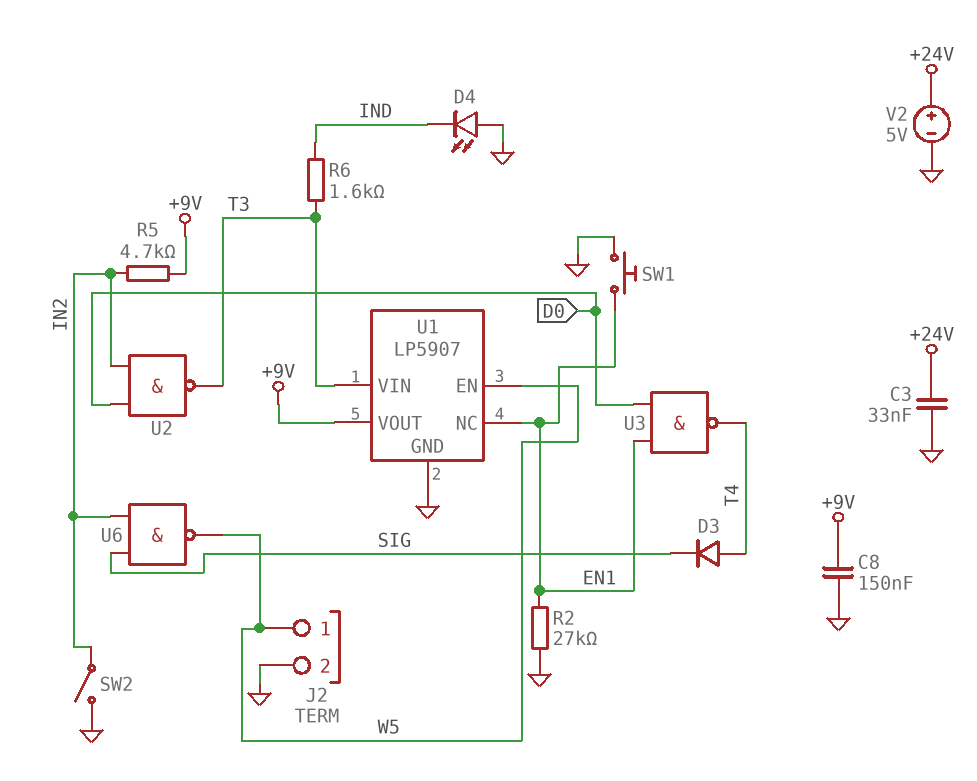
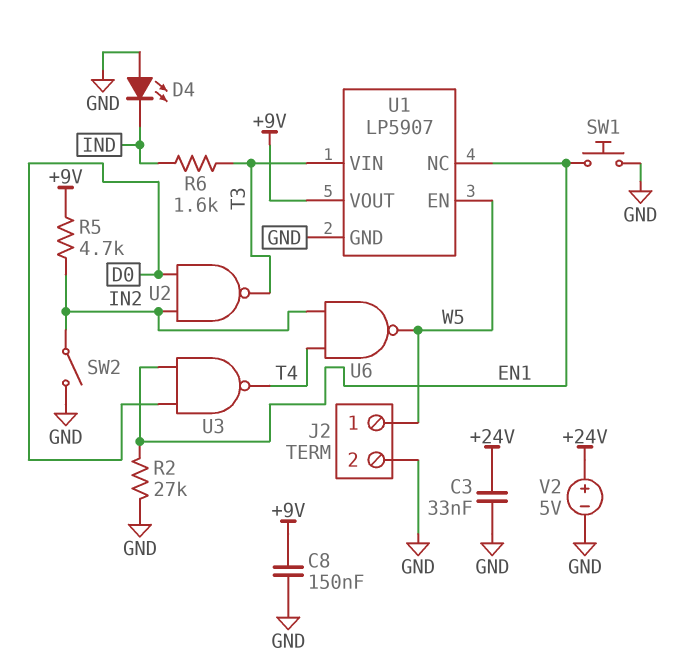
D3: diode (A T4, K SIG) -> none
U6: NAND (in IN2, in SIG, out W5) -> NAND (in IN2, in T4, out W5)

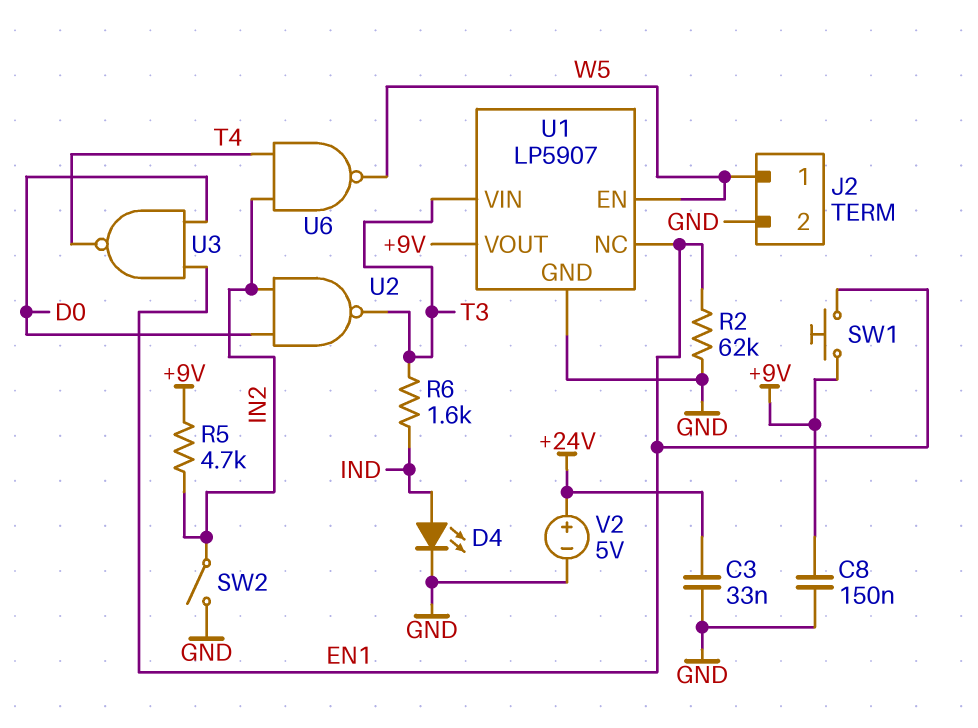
D4: LED (A GND, K IND) -> LED (A IND, K GND)
R2: 27k (EN1, GND) -> 62k (EN1, GND)
SW1: button (EN1, GND) -> button (+9V, EN1)

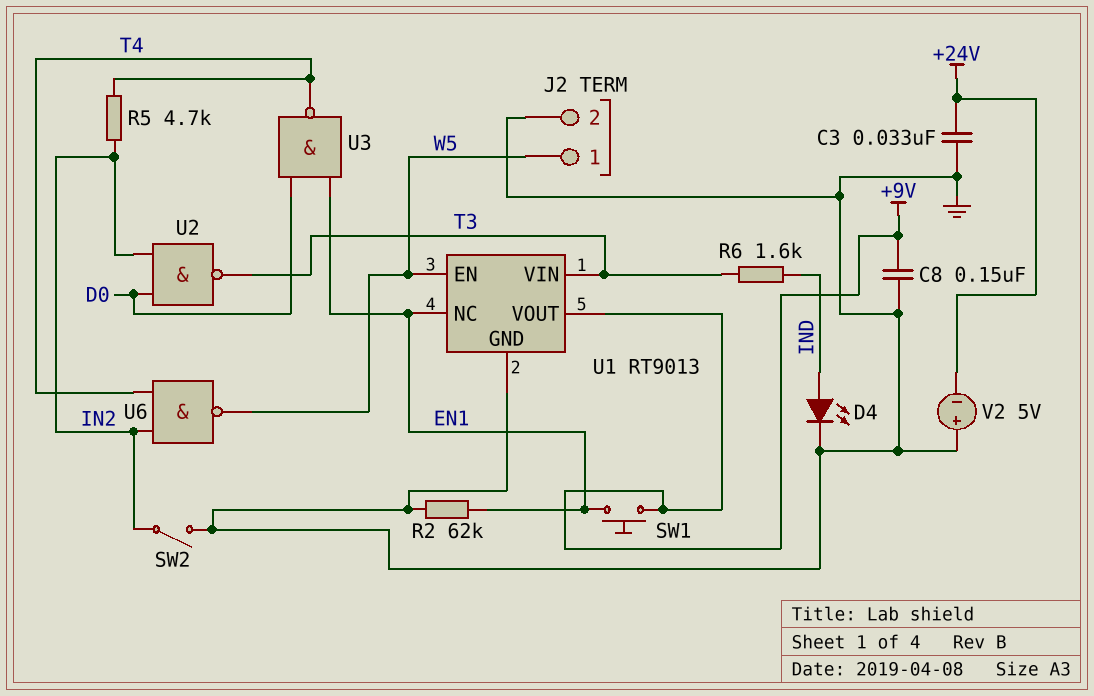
R5: 4.7k (+9V, IN2) -> 4.7k (IN2, T4)
U1: LP5907 -> RT9013
V2: 5V (plus +24V, minus GND) -> 5V (plus GND, minus +24V)

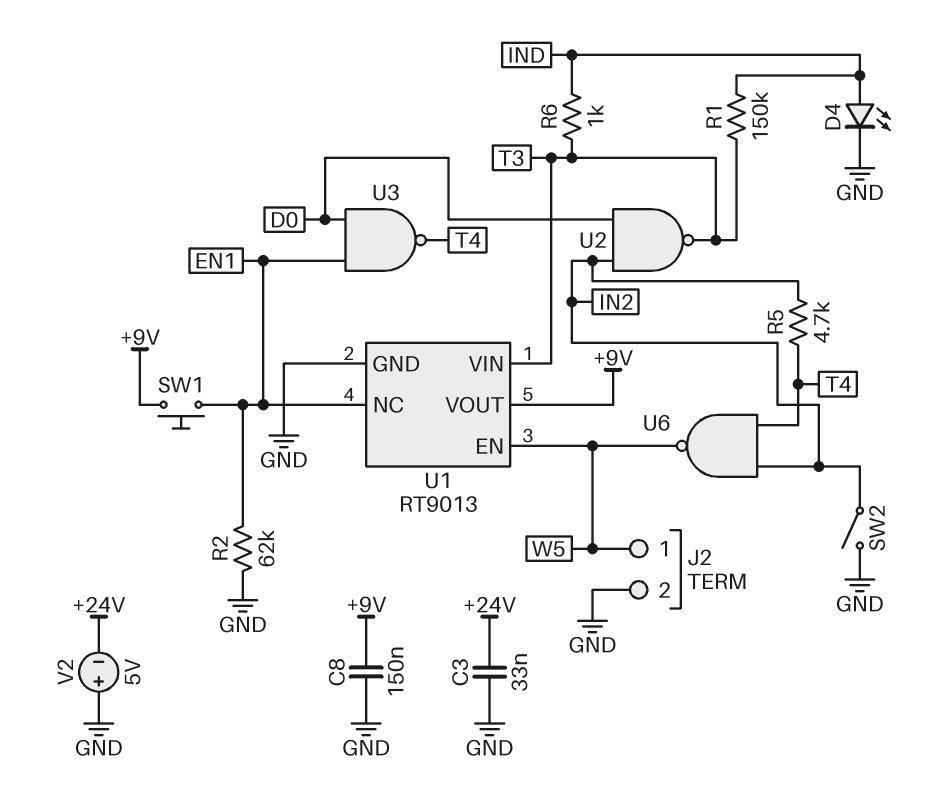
R1: none -> 150k (IND, T3)
R6: 1.6k (IND, T3) -> 1k (IND, T3)

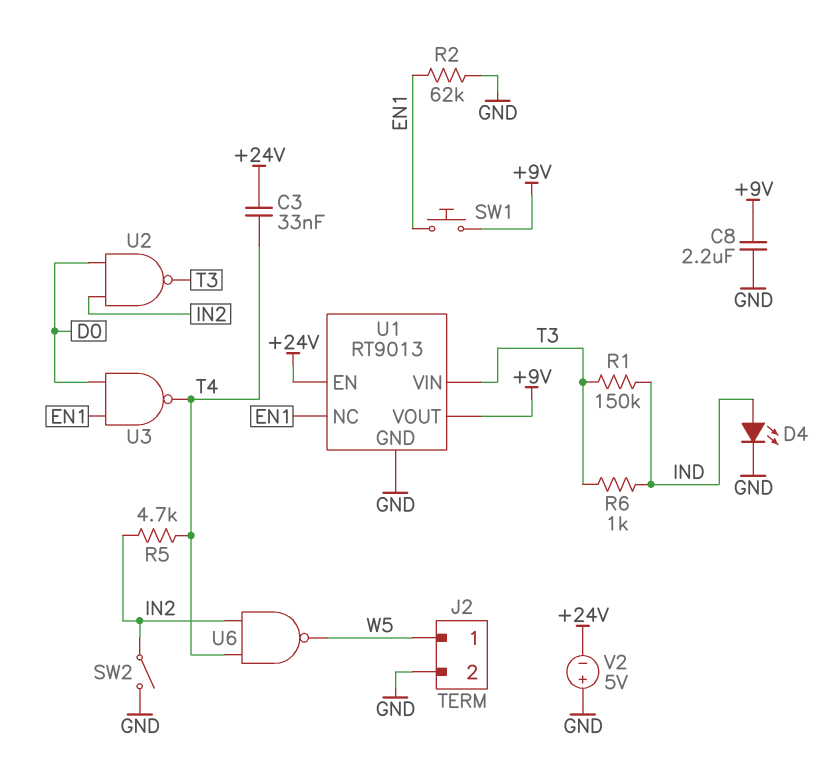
C3: 33nF (+24V, GND) -> 33nF (+24V, T4)
C8: 150nF (+9V, GND) -> 2.2uF (+9V, GND)
U1 pin EN: W5 -> +24V

